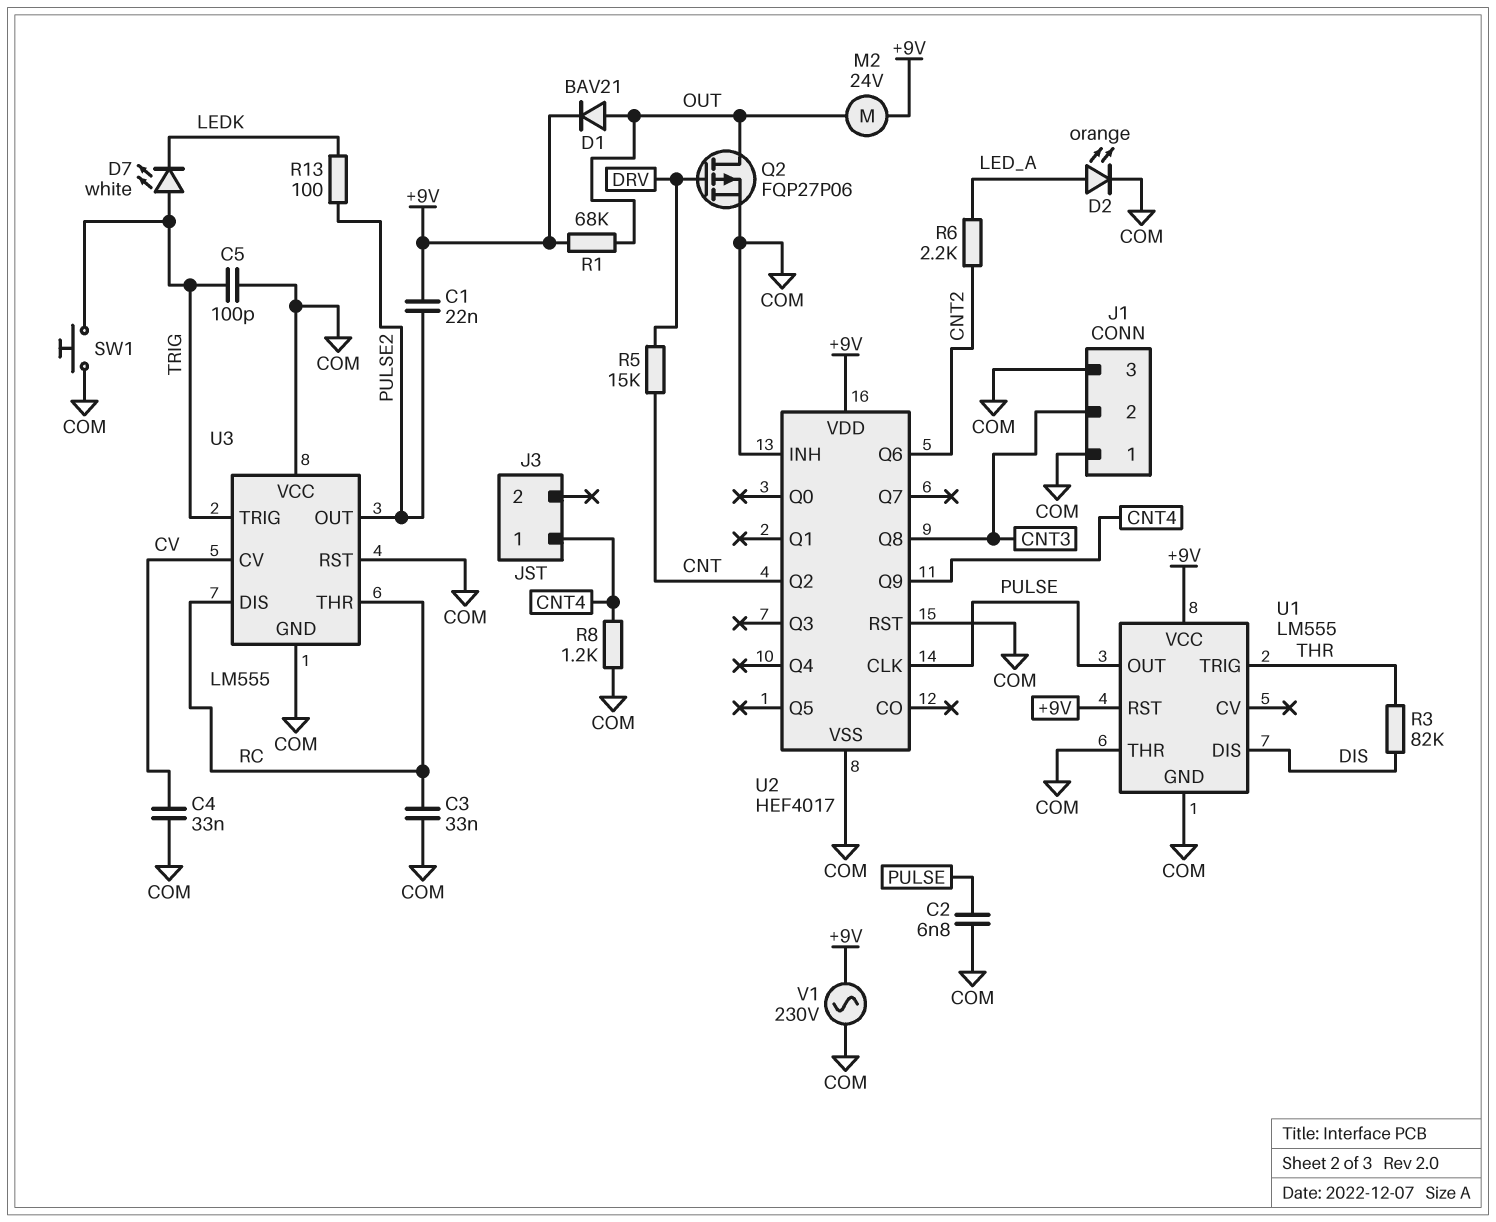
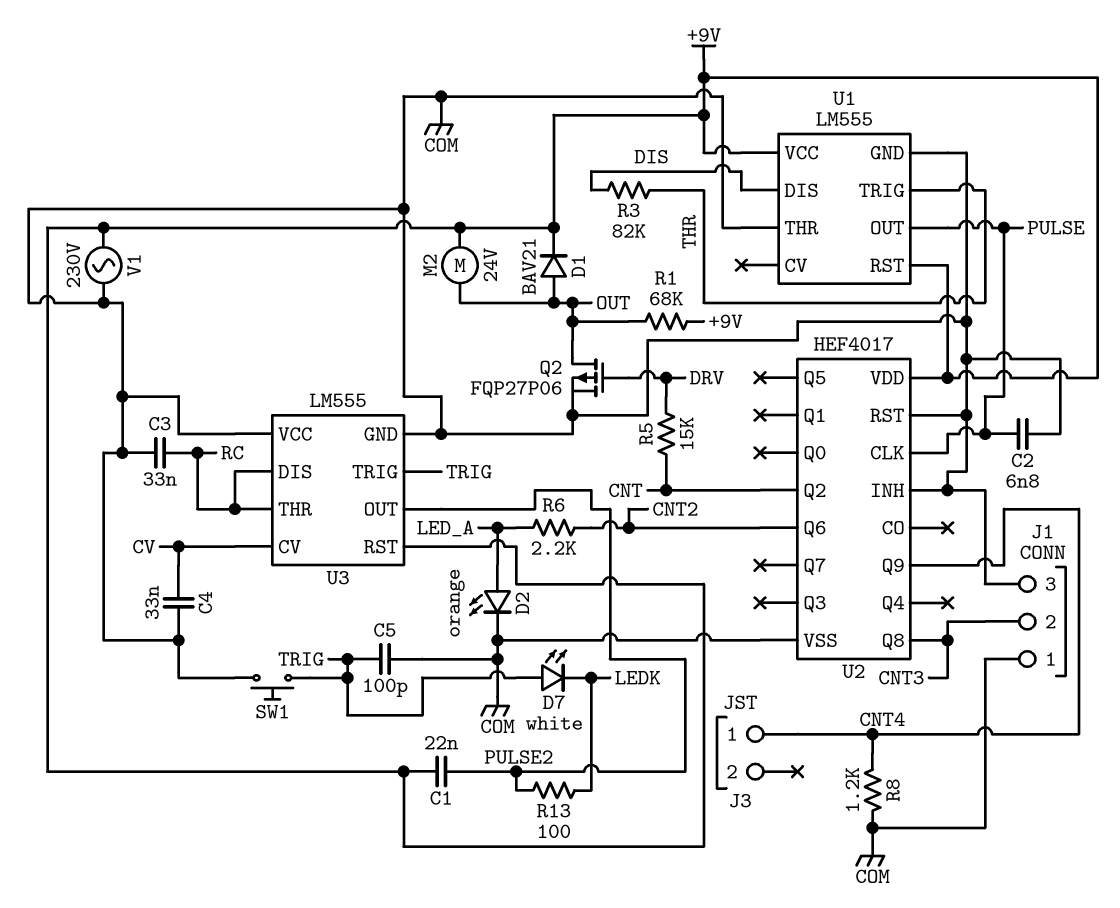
U3 pin RST: COM -> +9V

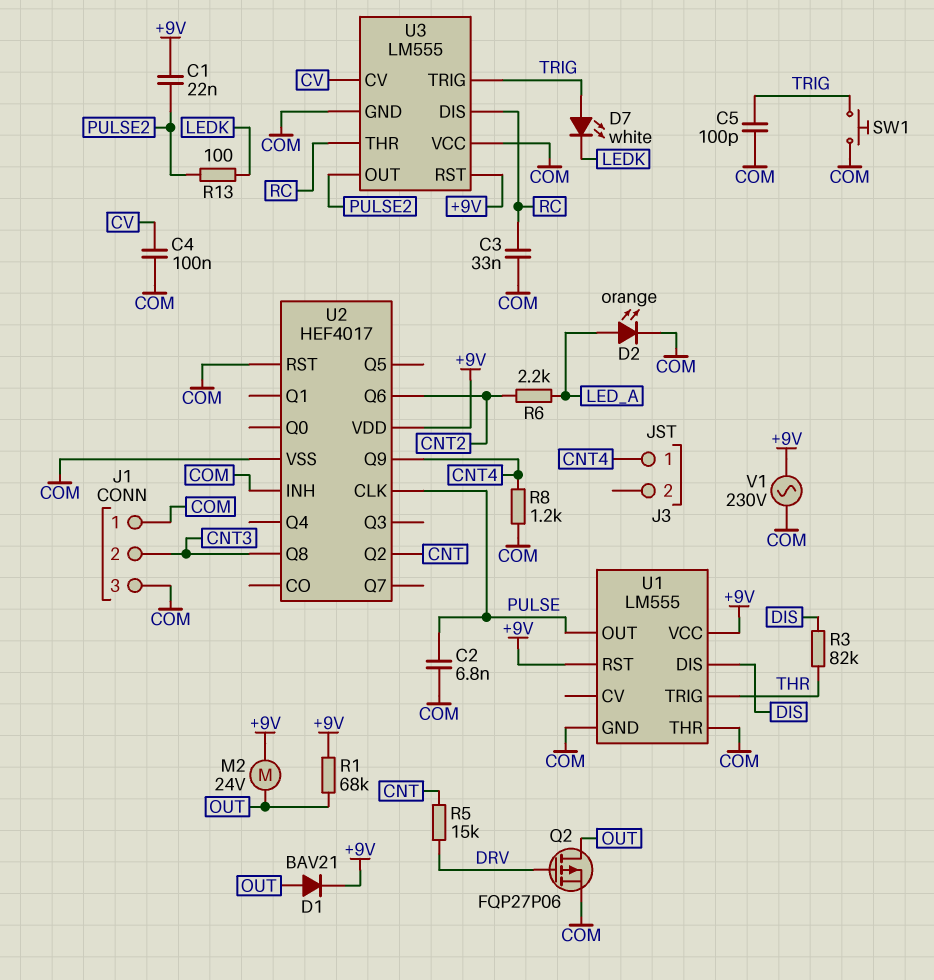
C4: 33nF (COM, CV) -> 100nF (COM, CV)

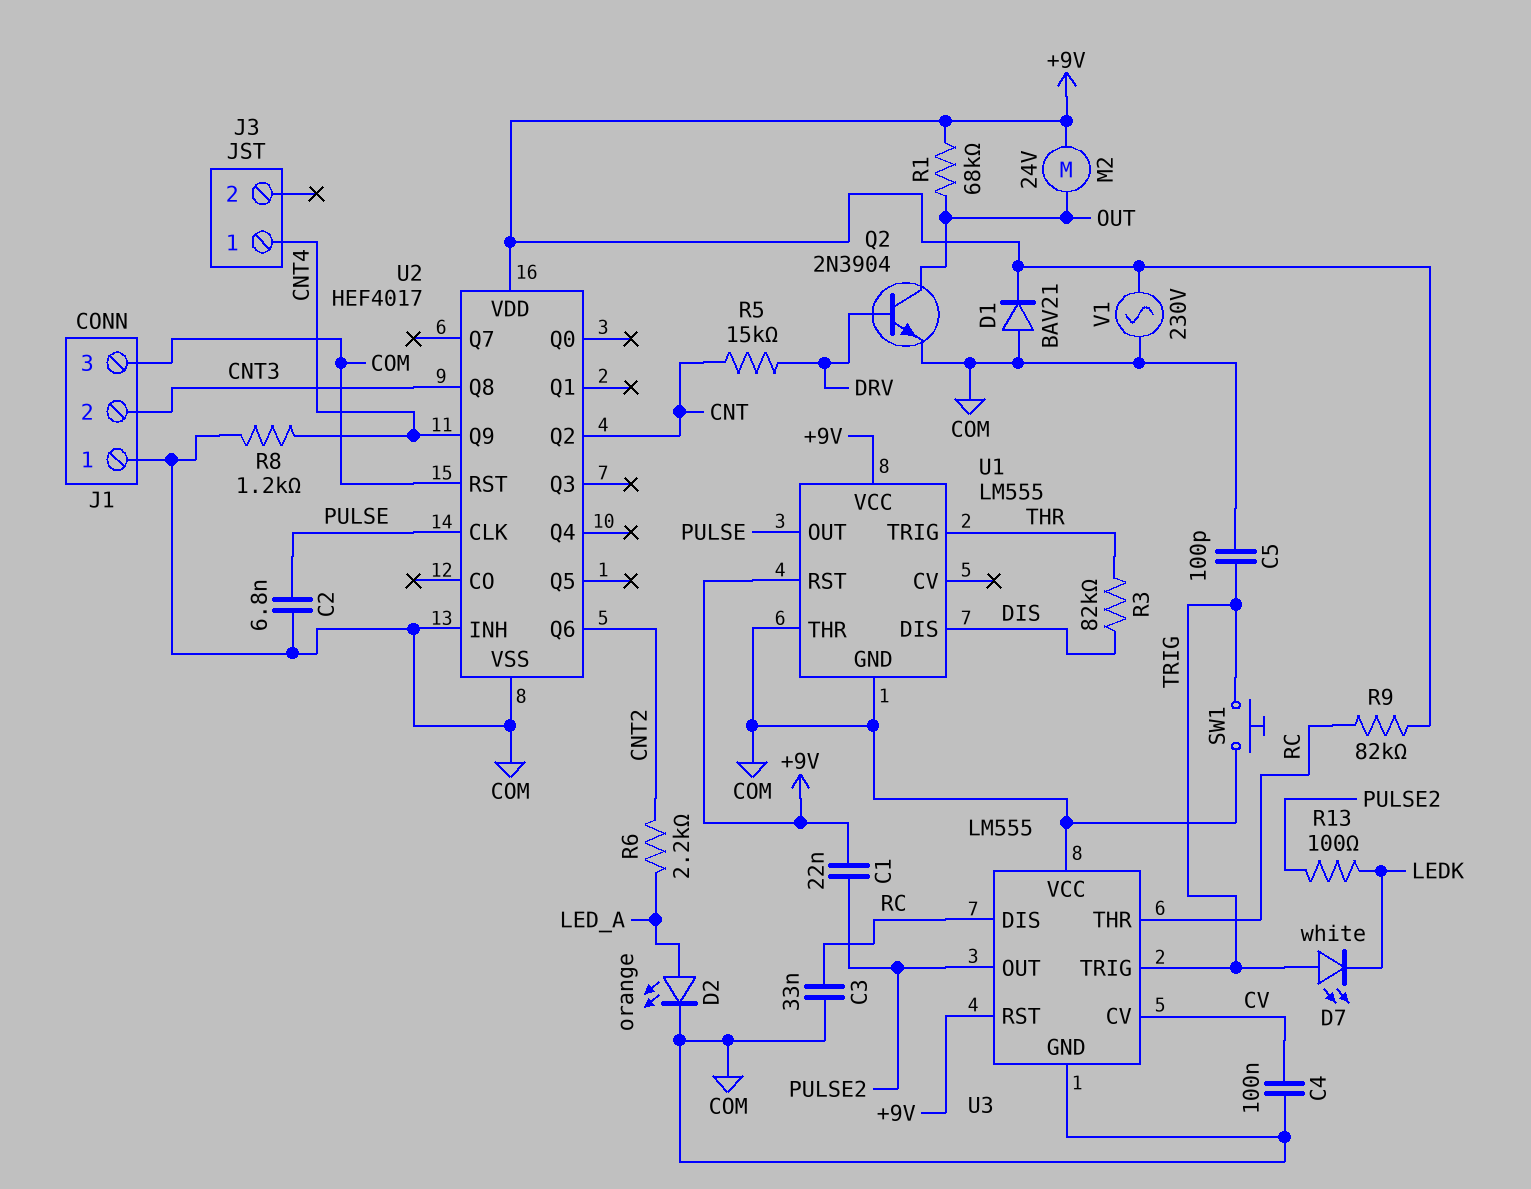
D1: diode BAV21 (A OUT, K +9V) -> diode BAV21 (A COM, K +9V)
Q2: PMOS FQP27P06 (G DRV, D OUT, S COM) -> NPN 2N3904 (B DRV, C OUT, E COM)
R9: none -> 82k (+9V, RC)

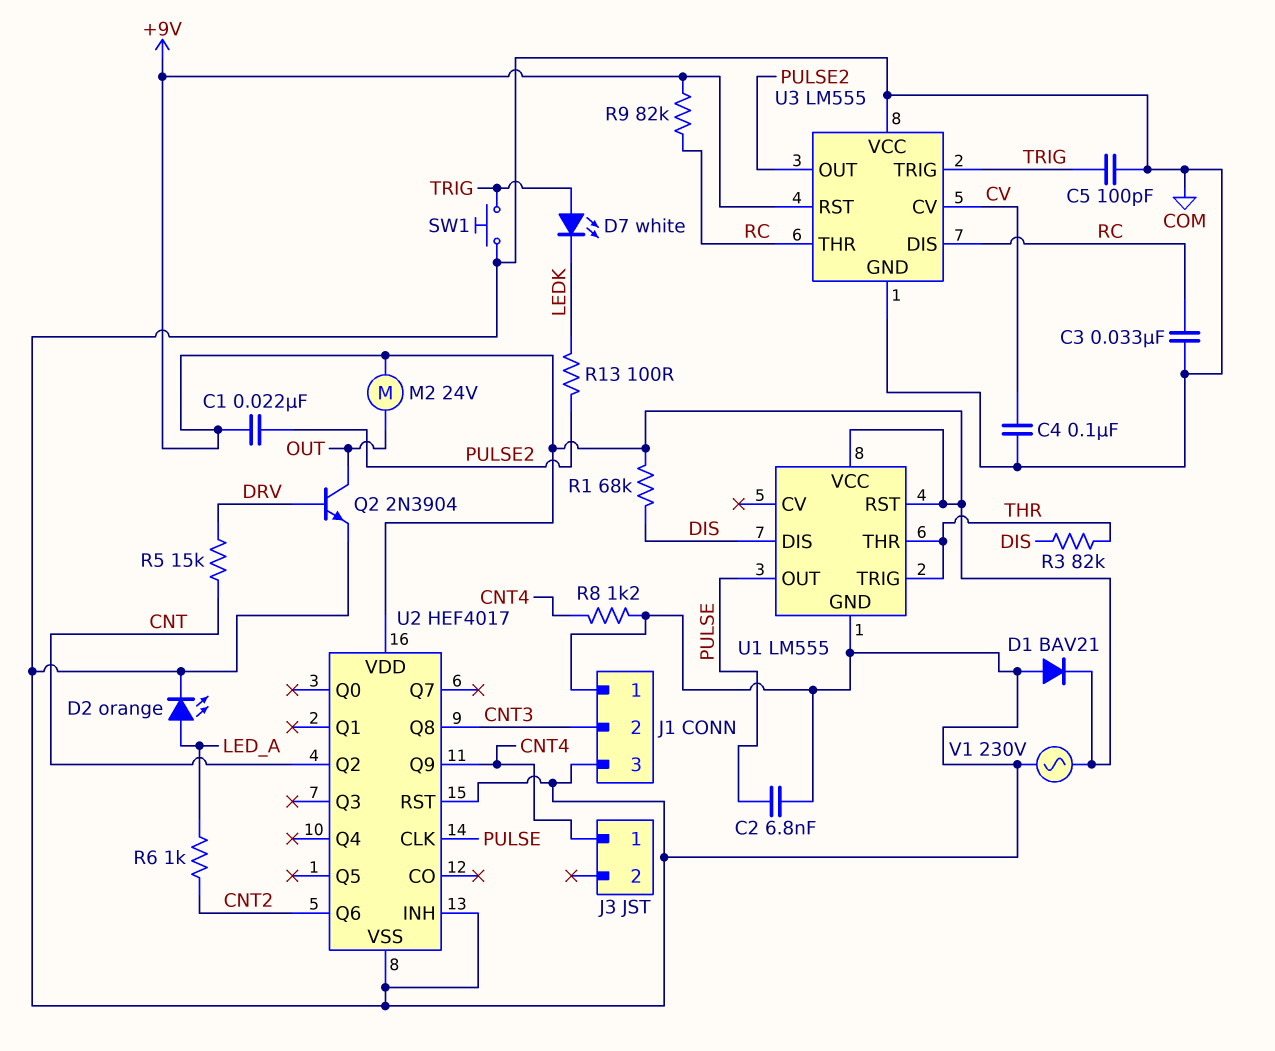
R1: 68k (+9V, OUT) -> 68k (+9V, DIS)
R6: 2.2k (CNT2, LED_A) -> 1k (CNT2, LED_A)
U1 pin THR: COM -> THR

